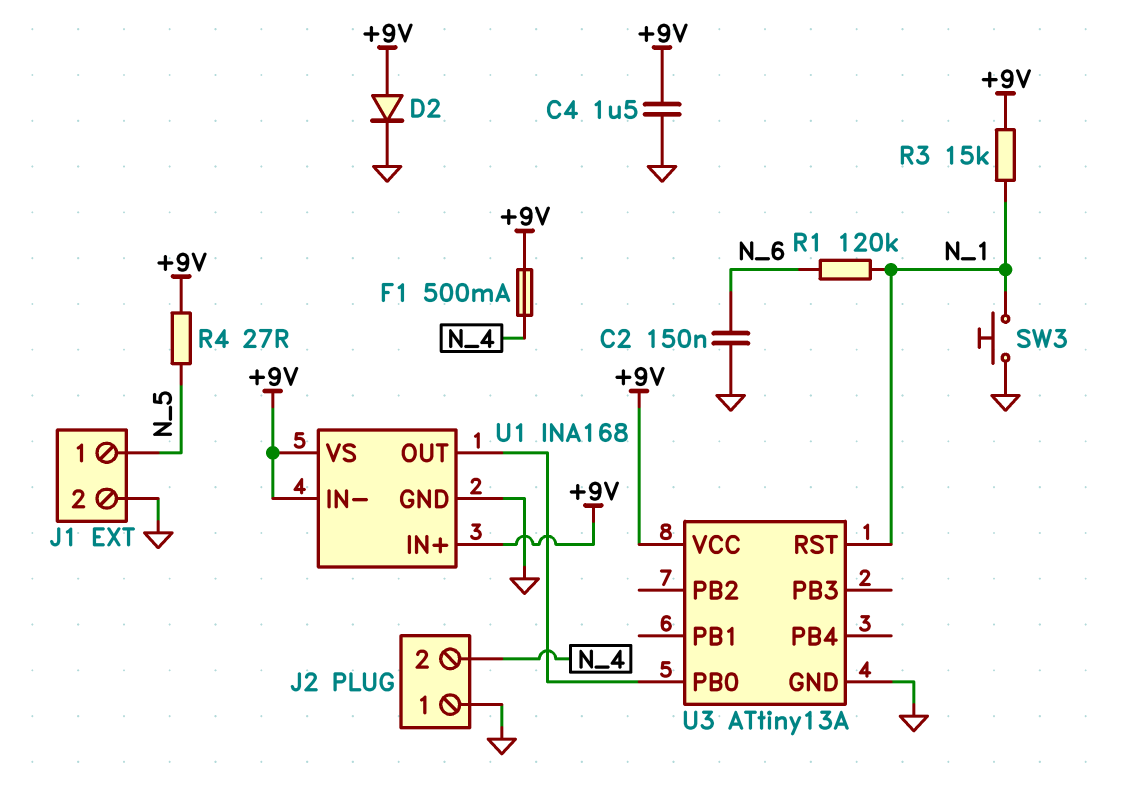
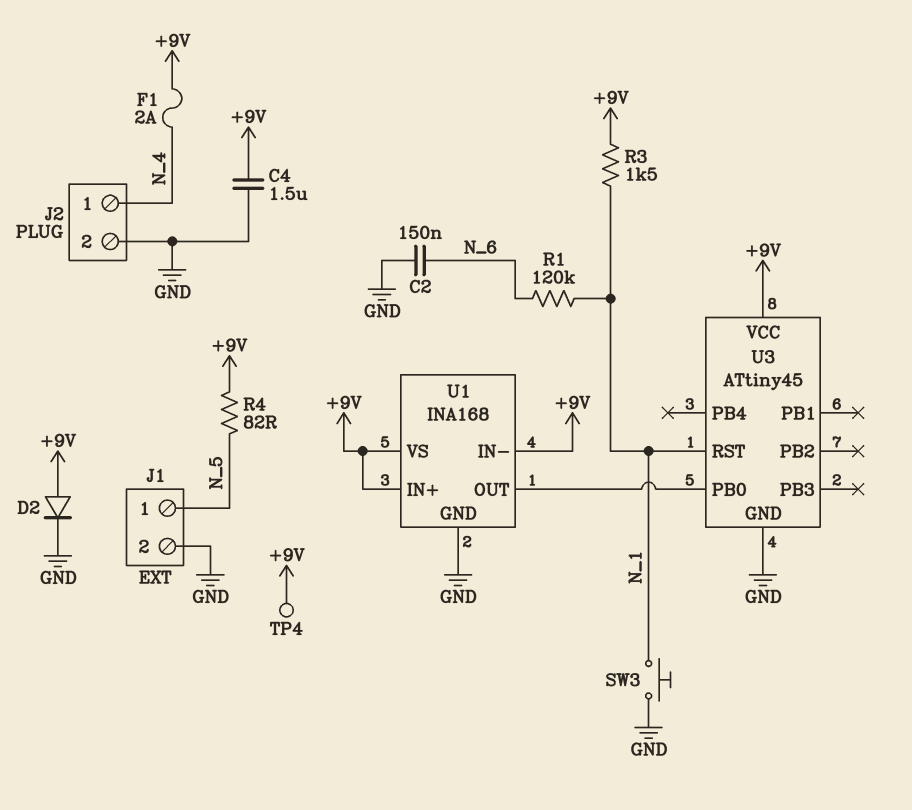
F1: 500mA (+9V, N_4) -> 2A (+9V, N_4)
J2 pin 1: GND -> N_4
J2 pin 2: N_4 -> GND
R3: 15k (+9V, N_1) -> 1.5k (+9V, N_1)
R4: 27 (+9V, N_5) -> 82 (+9V, N_5)
TP4: none -> test point (+9V)
U3: ATtiny13A -> ATtiny45

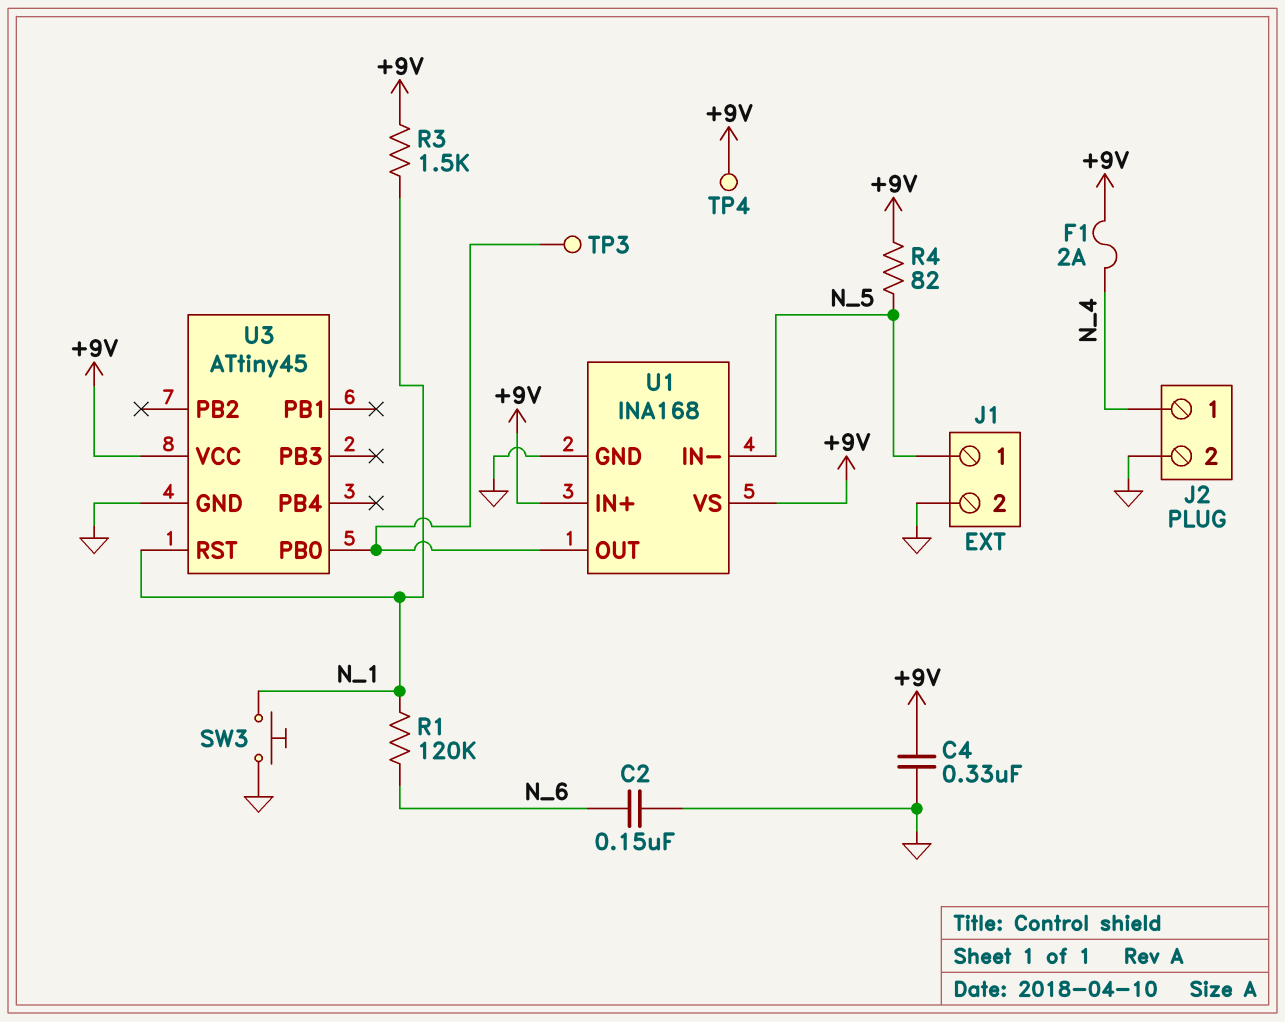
C4: 1.5uF (+9V, GND) -> 330nF (+9V, GND)
D2: diode (A +9V, K GND) -> none
TP3: none -> test point (U1/OUT)
U1 pin IN-: +9V -> N_5

